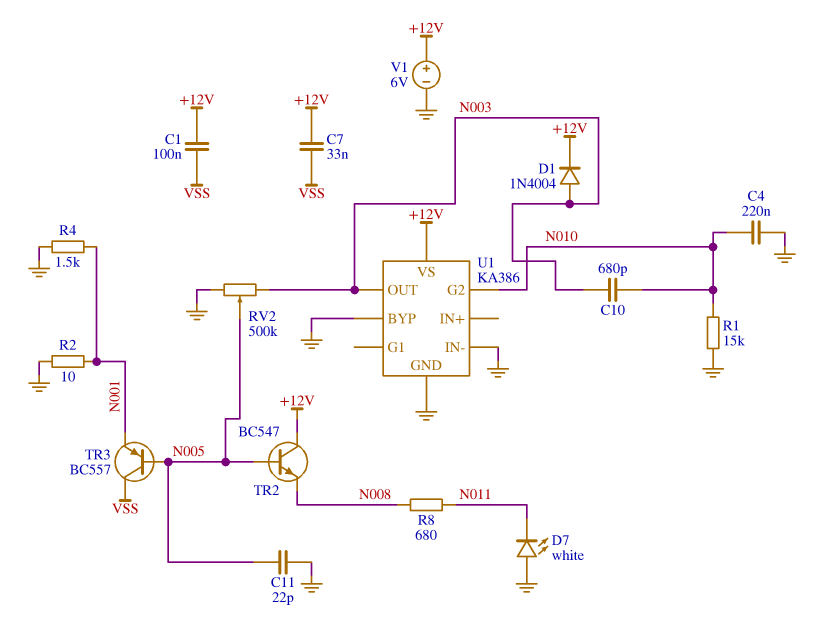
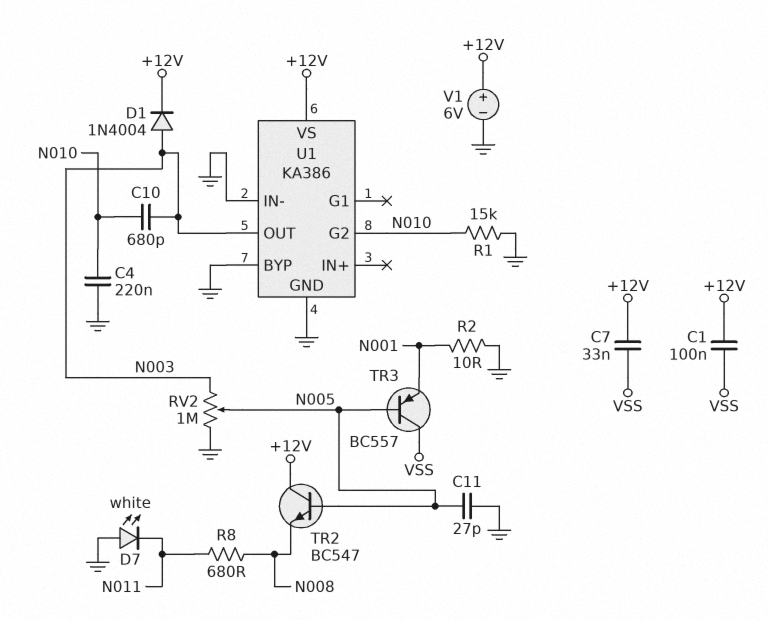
C11: 22pF (GND, N005) -> 27pF (GND, N005)
R4: 1.5k (GND, N001) -> none
RV2: 500k (GND, N003, wiper N005) -> 1M (GND, N003, wiper N005)

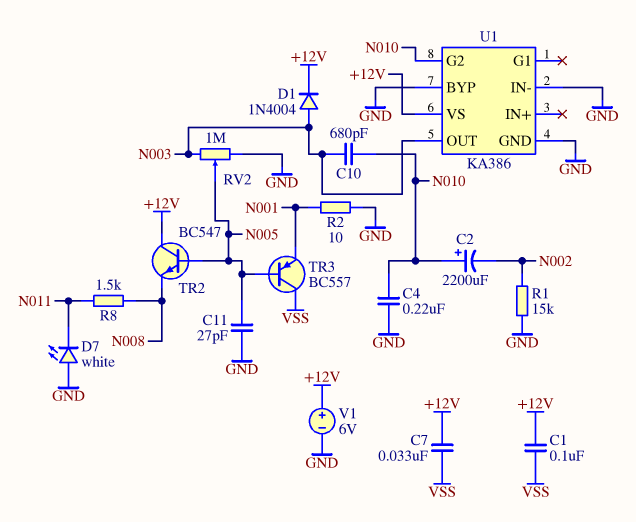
C2: none -> 2200uF (plus N010, minus N002)
R1: 15k (GND, N010) -> 15k (GND, N002)
R8: 680 (N008, N011) -> 1.5k (N008, N011)

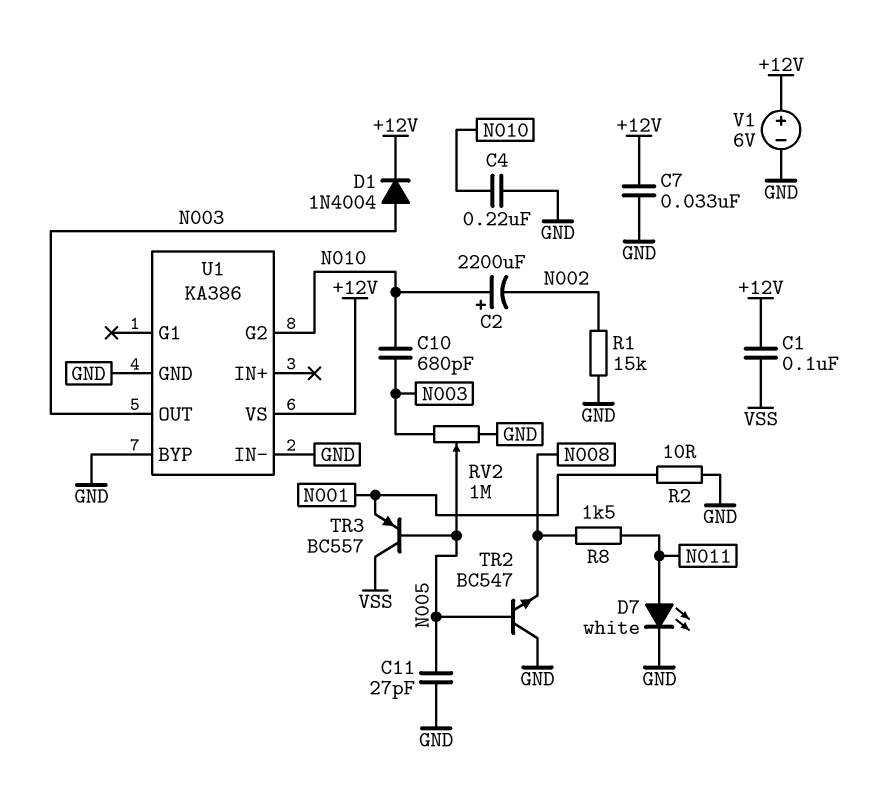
C7: 33nF (+12V, VSS) -> 33nF (+12V, GND)
D7: LED white (A GND, K N011) -> LED white (A N011, K GND)
TR2: NPN BC547 (B N005, C +12V, E N008) -> NPN BC547 (B N005, C GND, E N008)

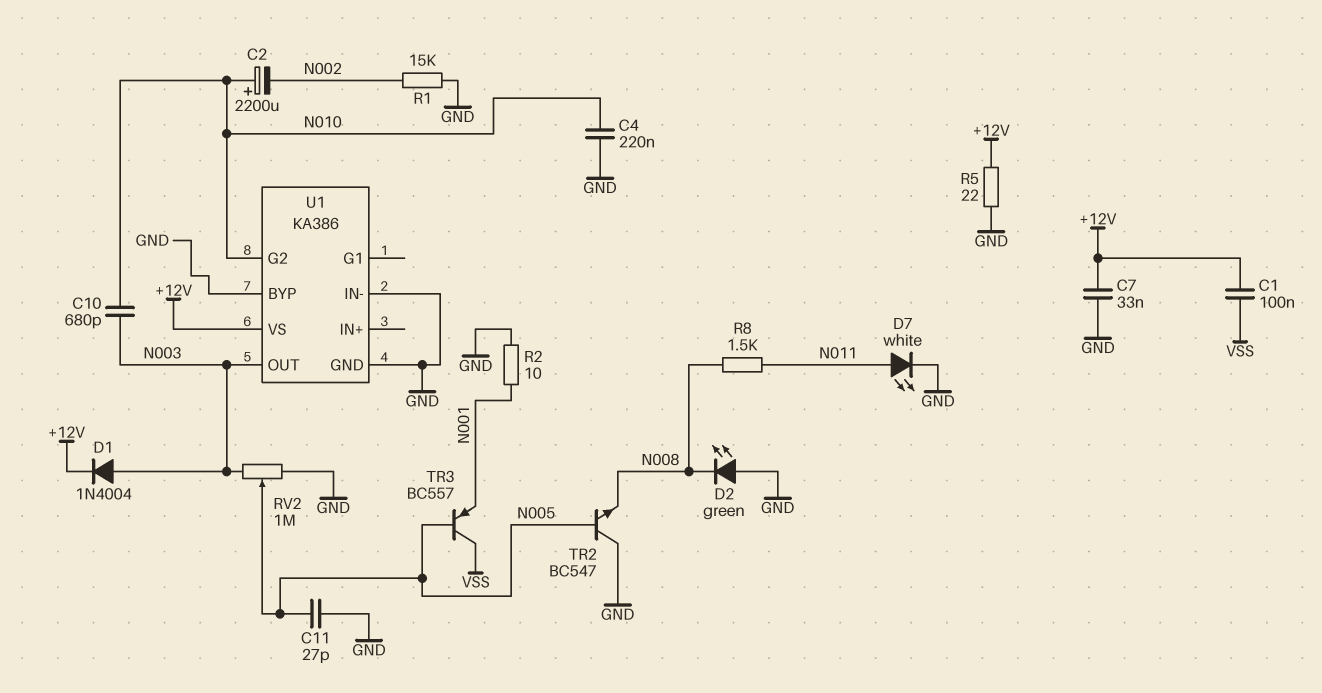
D2: none -> LED green (A GND, K N008)
R5: none -> 22 (+12V, GND)
V1: 6V (plus +12V, minus GND) -> none

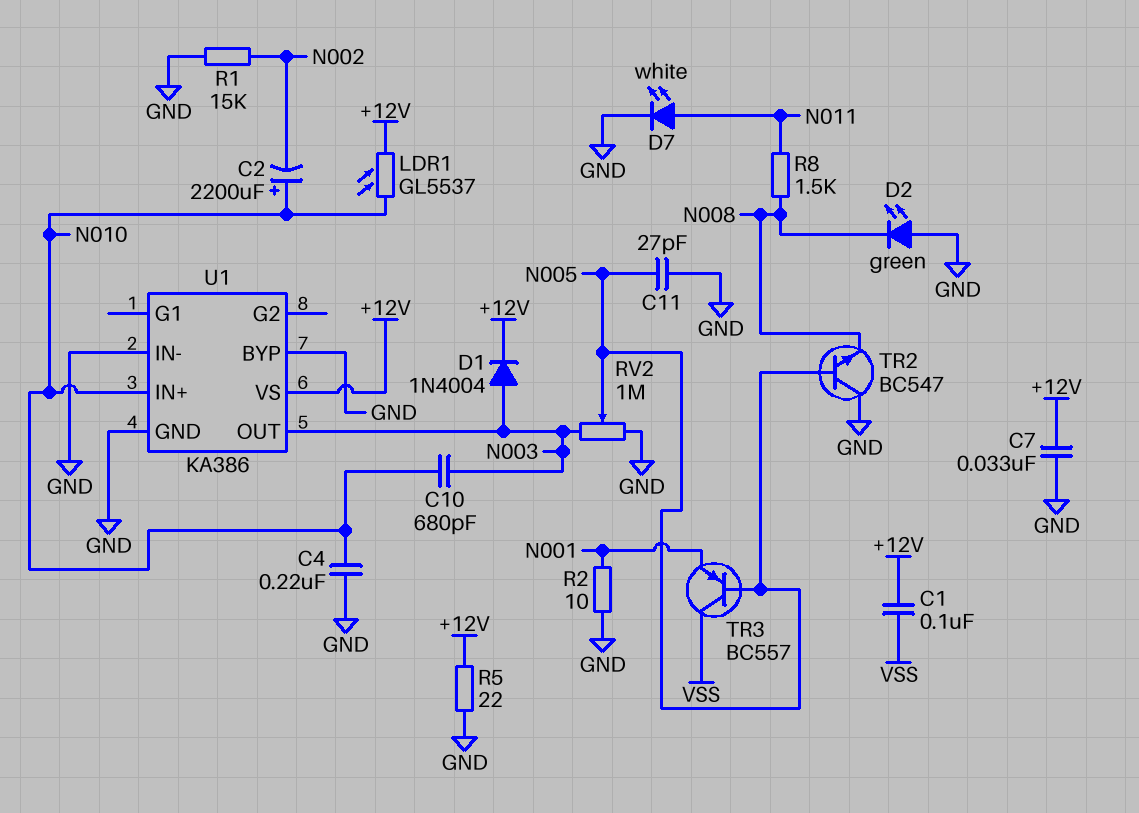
LDR1: none -> GL5537 (+12V, N010)
U1 pin G2: N010 -> none
U1 pin IN+: none -> N010

